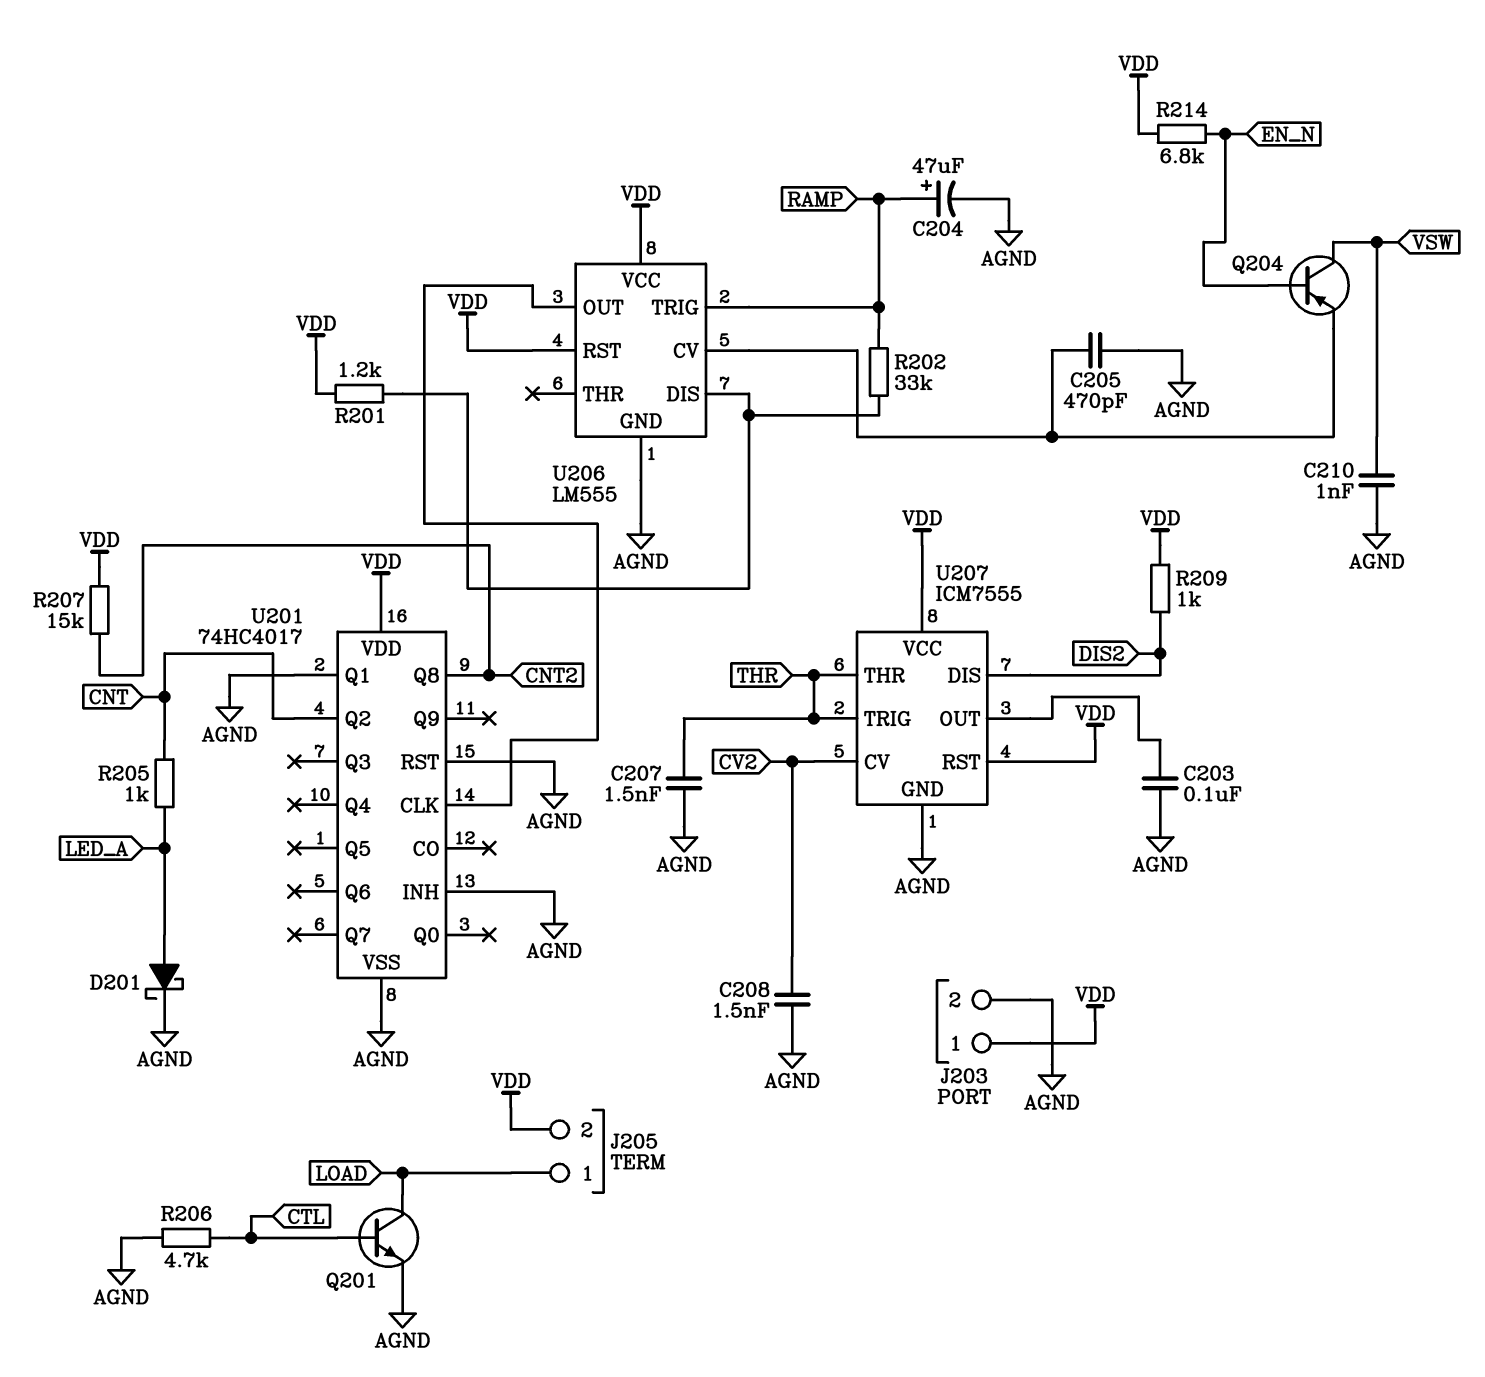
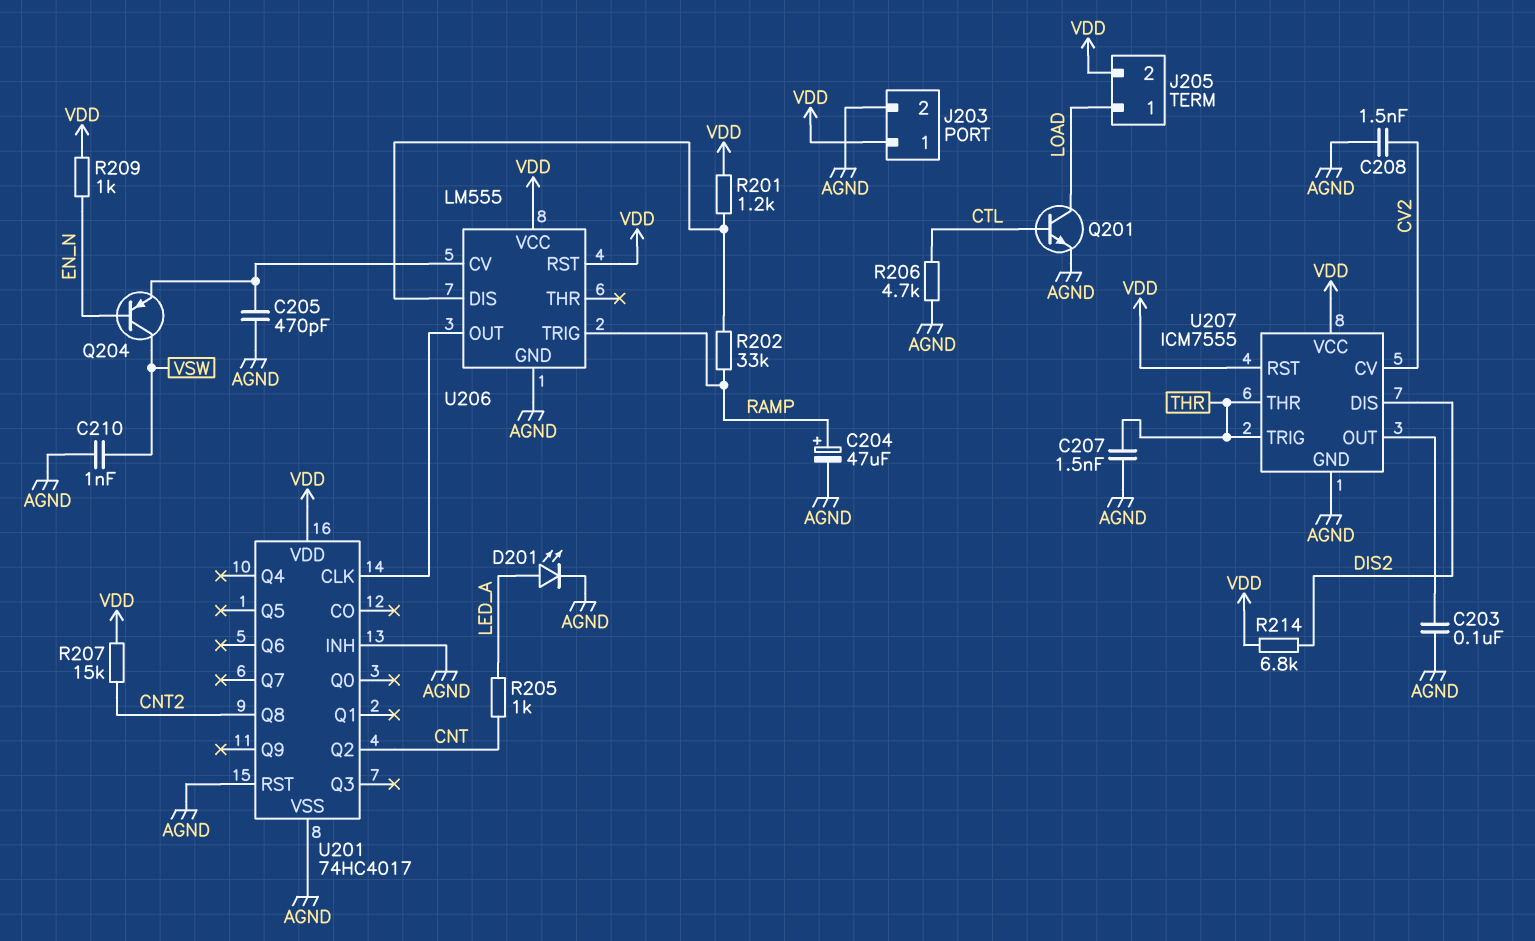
D201: schottky (A LED_A, K AGND) -> LED (A LED_A, K AGND)
R209: 1k (DIS2, VDD) -> 1k (EN_N, VDD)
R214: 6.8k (EN_N, VDD) -> 6.8k (DIS2, VDD)
U201 pin Q1: AGND -> none

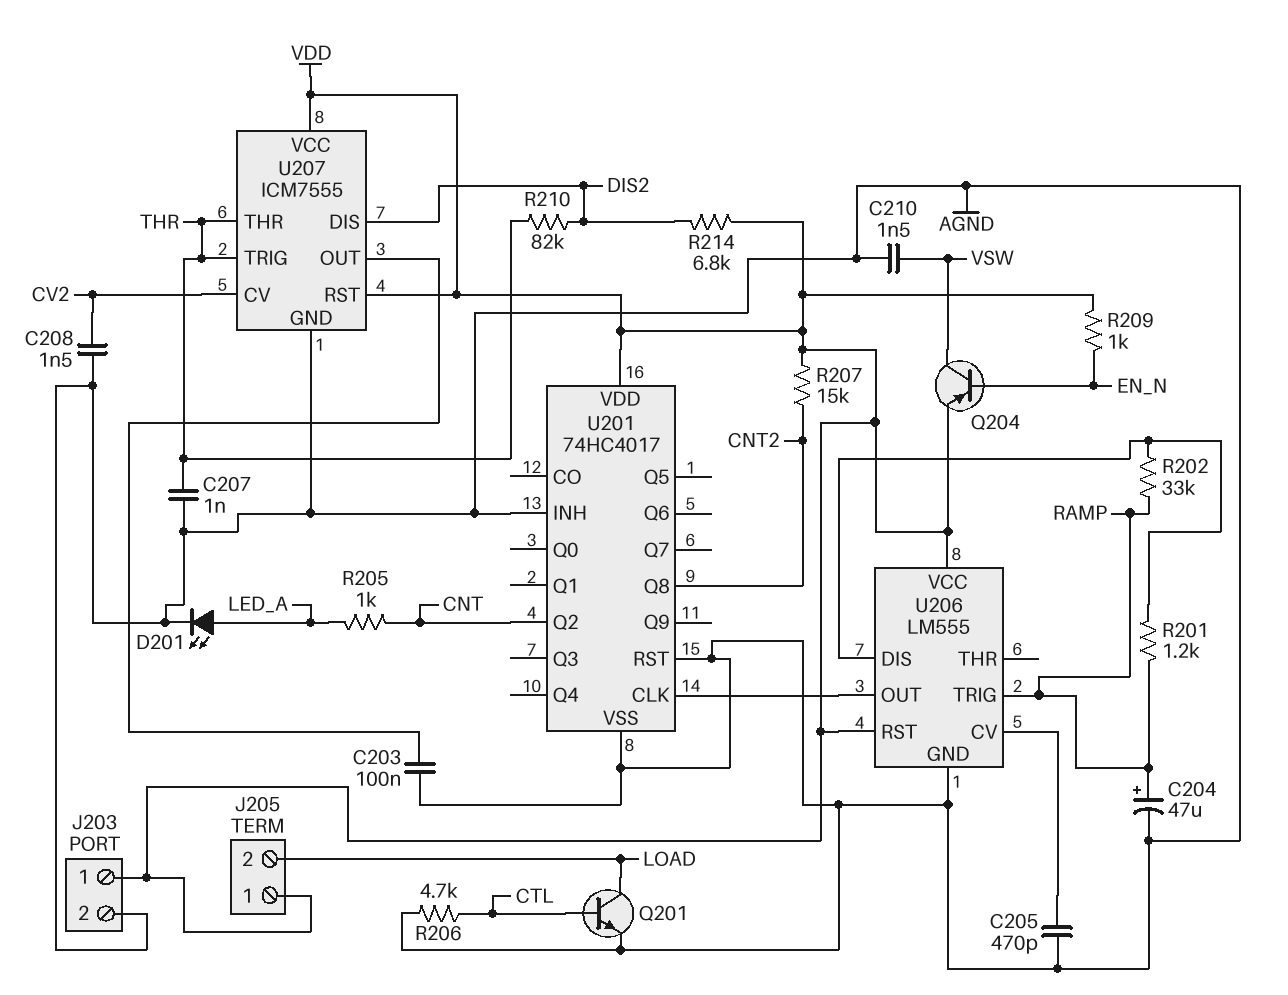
C207: 1.5nF (AGND, THR) -> 1nF (AGND, THR)
C210: 1nF (AGND, VSW) -> 1.5nF (AGND, VSW)
J205 pin 1: LOAD -> VDD
J205 pin 2: VDD -> LOAD
Q204: PNP (B EN_N, C VSW, E U206/CV) -> PNP (B EN_N, C VSW, E VDD)
R201: 1.2k (U206/DIS, VDD) -> 1.2k (RAMP, U206/DIS)
R210: none -> 82k (DIS2, THR)

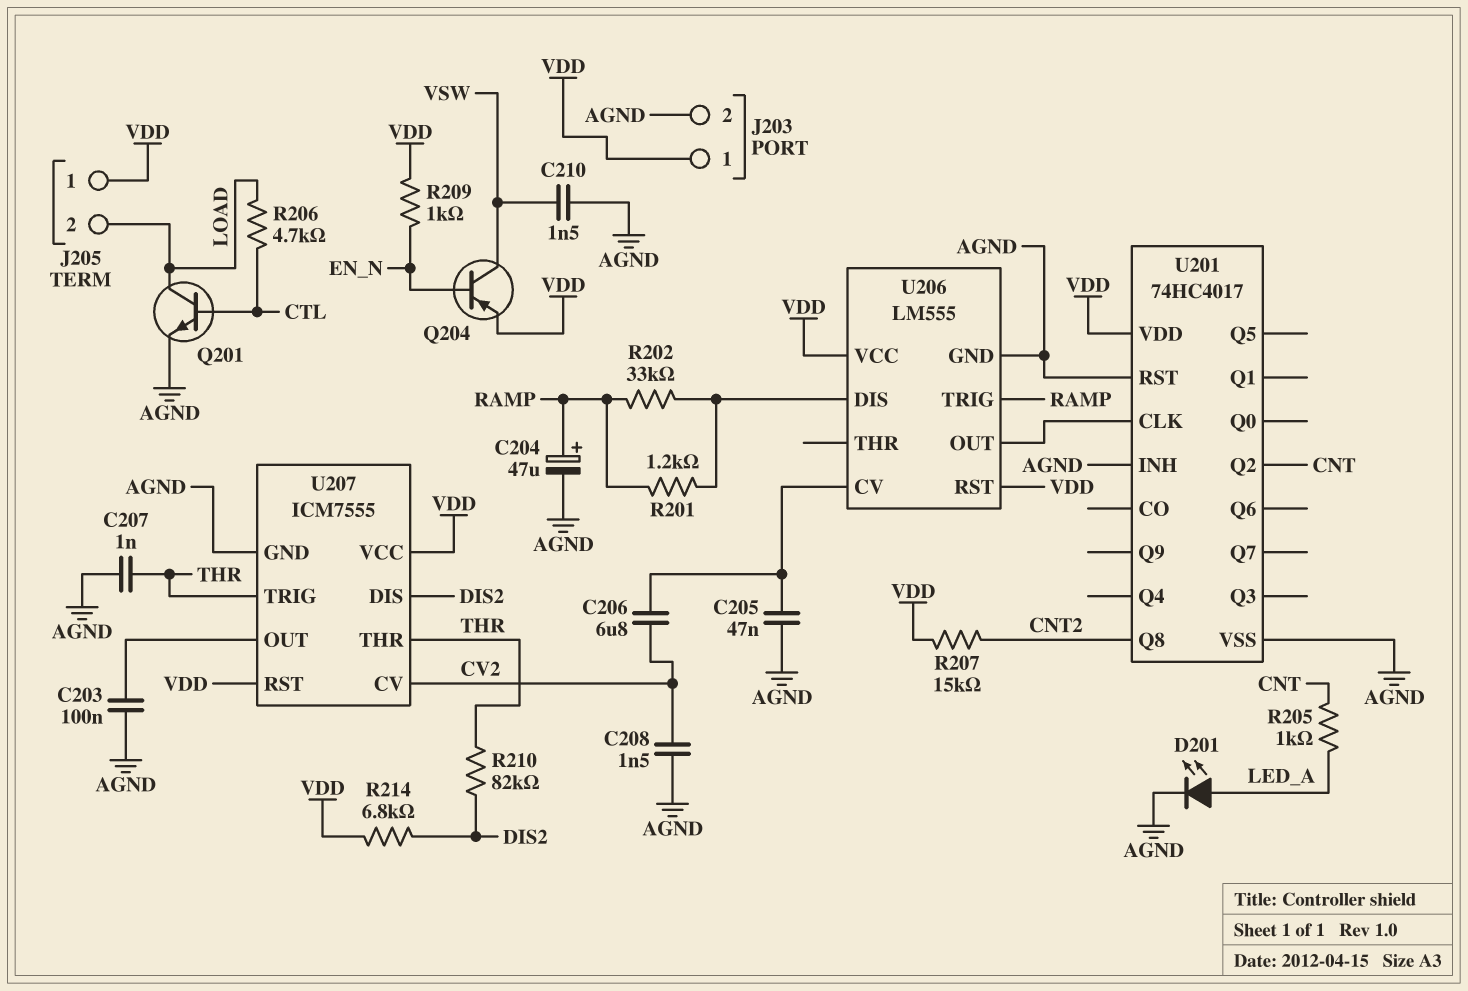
C205: 470pF (AGND, U206/CV) -> 47nF (AGND, U206/CV)
C206: none -> 6.8uF (CV2, U206/CV)
R206: 4.7k (AGND, CTL) -> 4.7k (CTL, LOAD)

